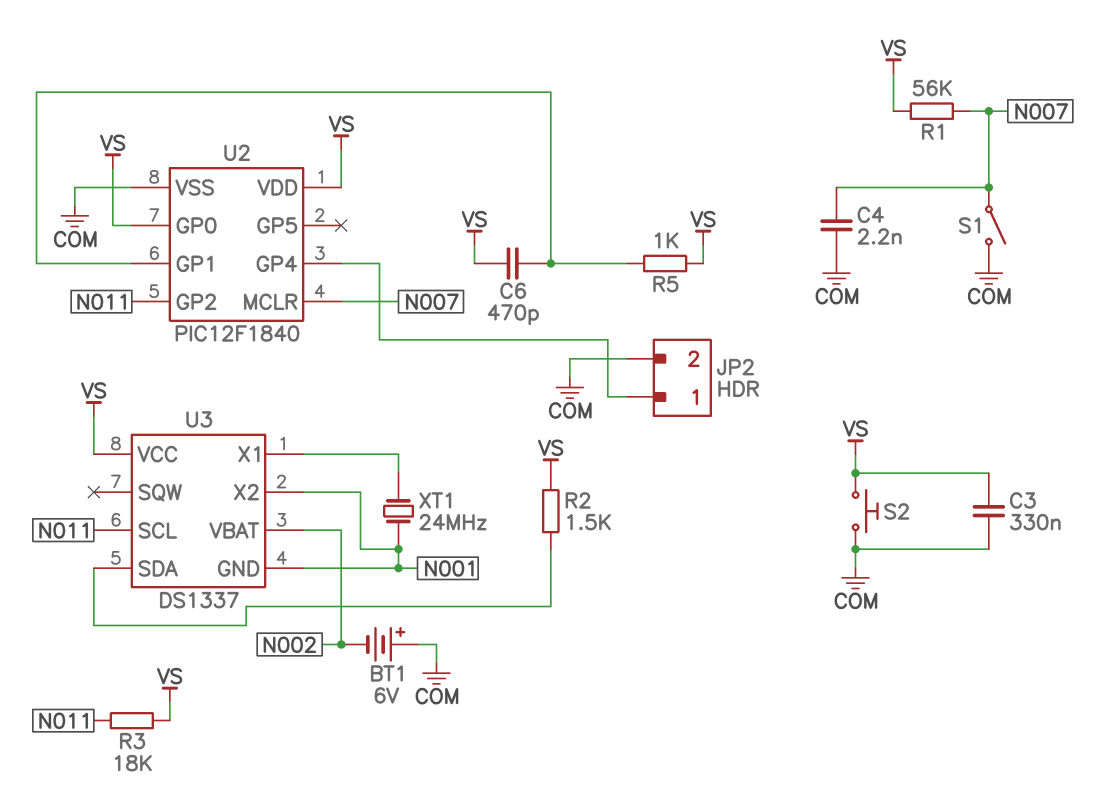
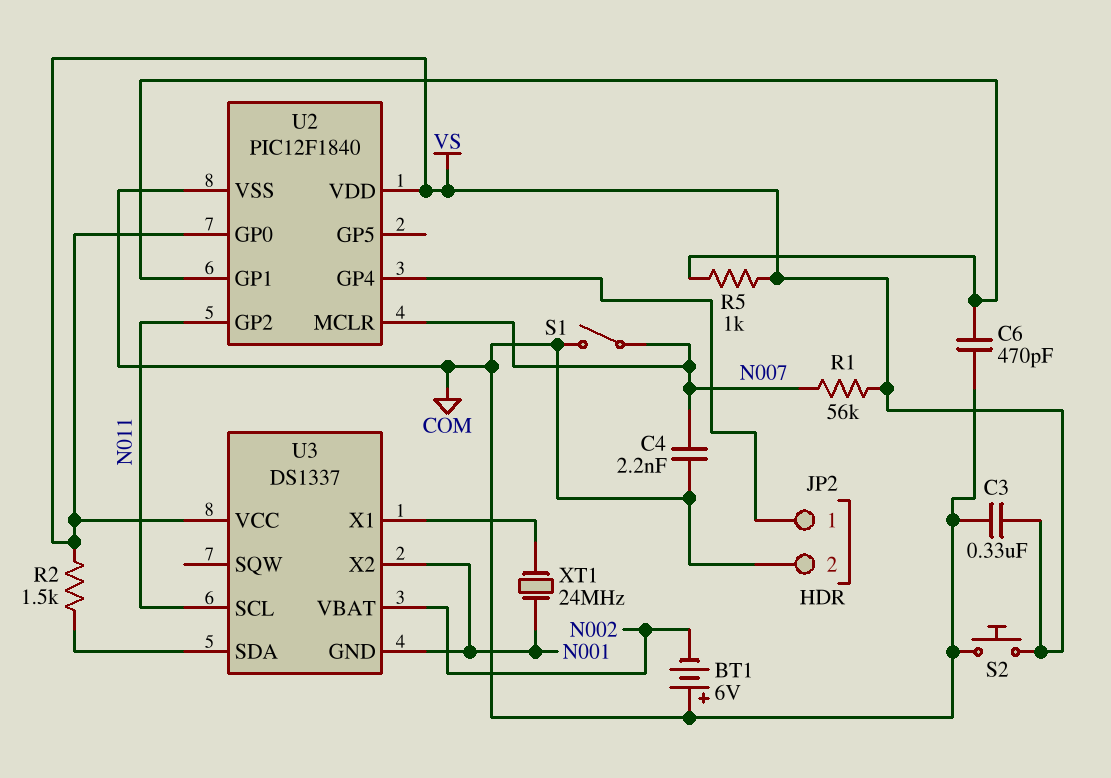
C6: 470pF (U2/GP1, VS) -> 470pF (COM, U2/GP1)
R3: 18k (N011, VS) -> none

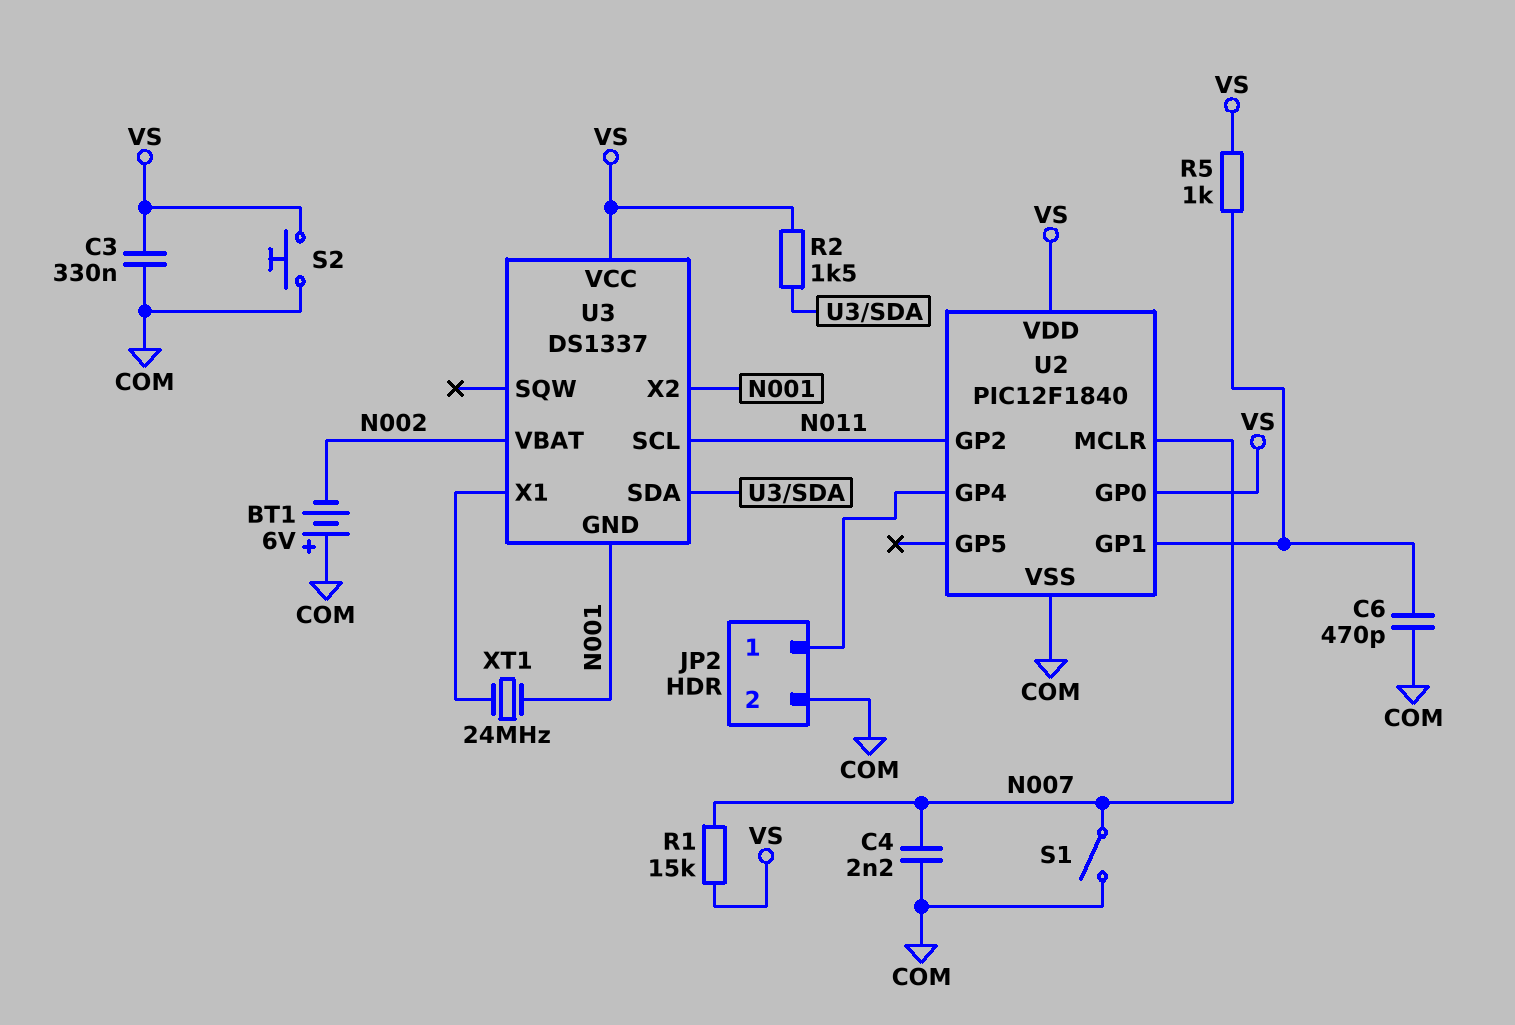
R1: 56k (N007, VS) -> 15k (N007, VS)

